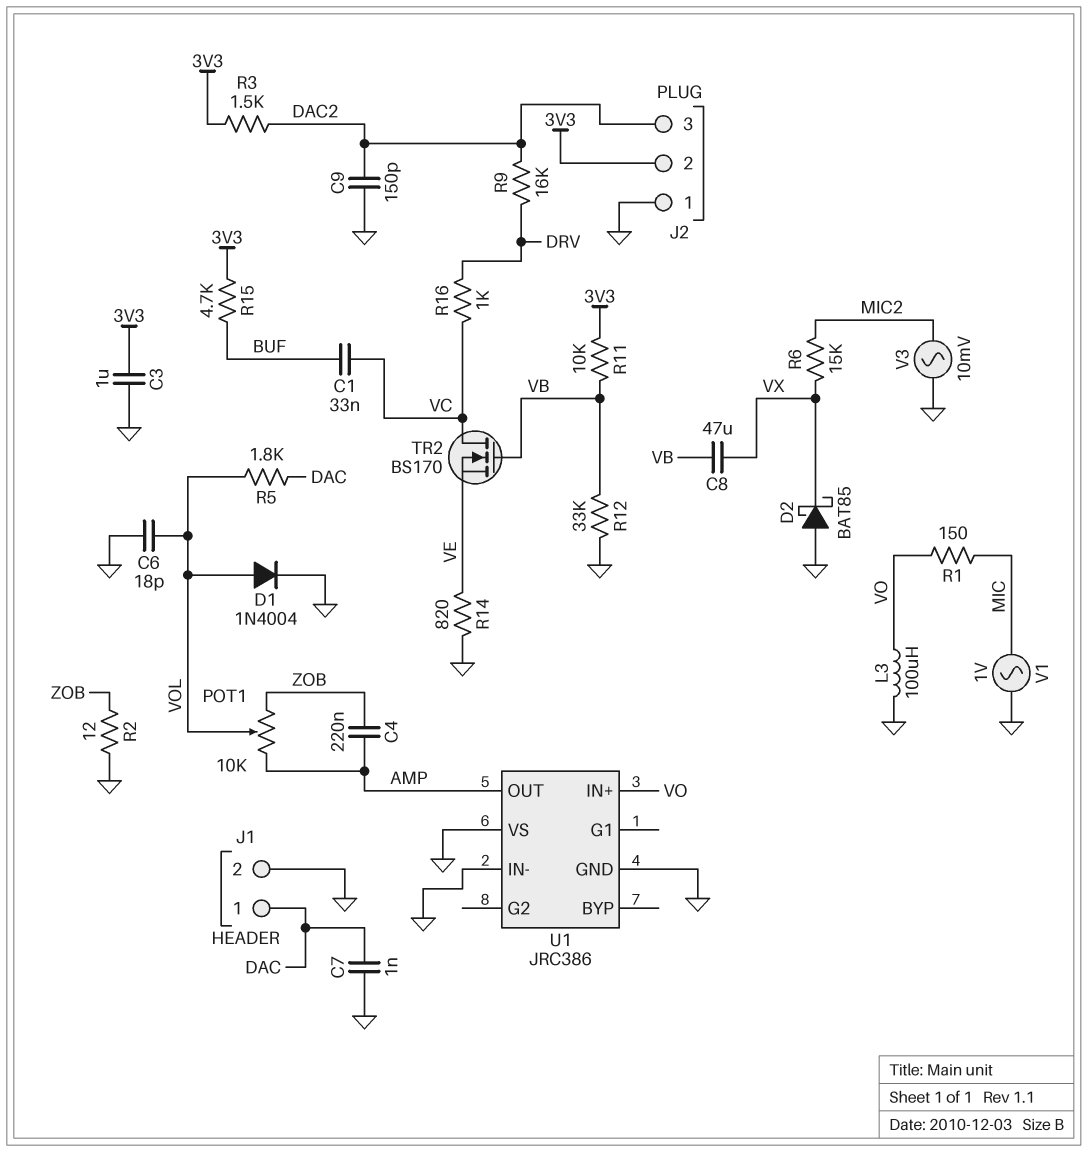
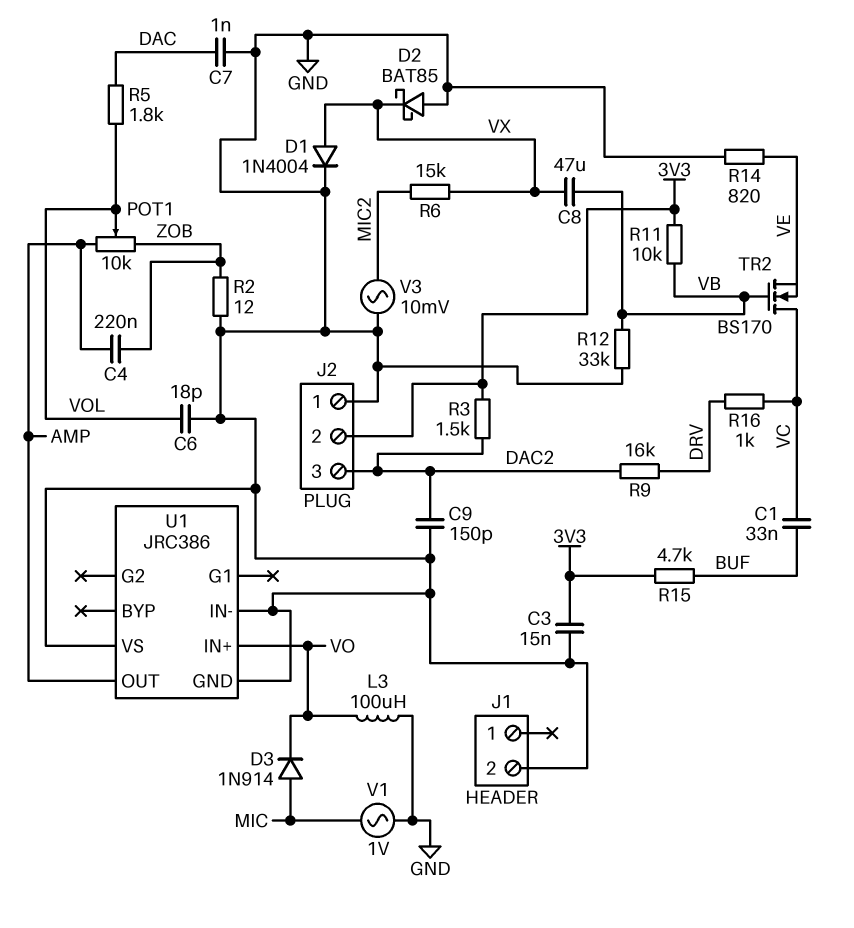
C3: 1uF (3V3, GND) -> 15nF (3V3, GND)
D1: diode 1N4004 (A VOL, K GND) -> diode 1N4004 (A VX, K GND)
D3: none -> diode 1N914 (A MIC, K VO)
J1 pin 1: DAC -> none
R1: 150 (MIC, VO) -> none

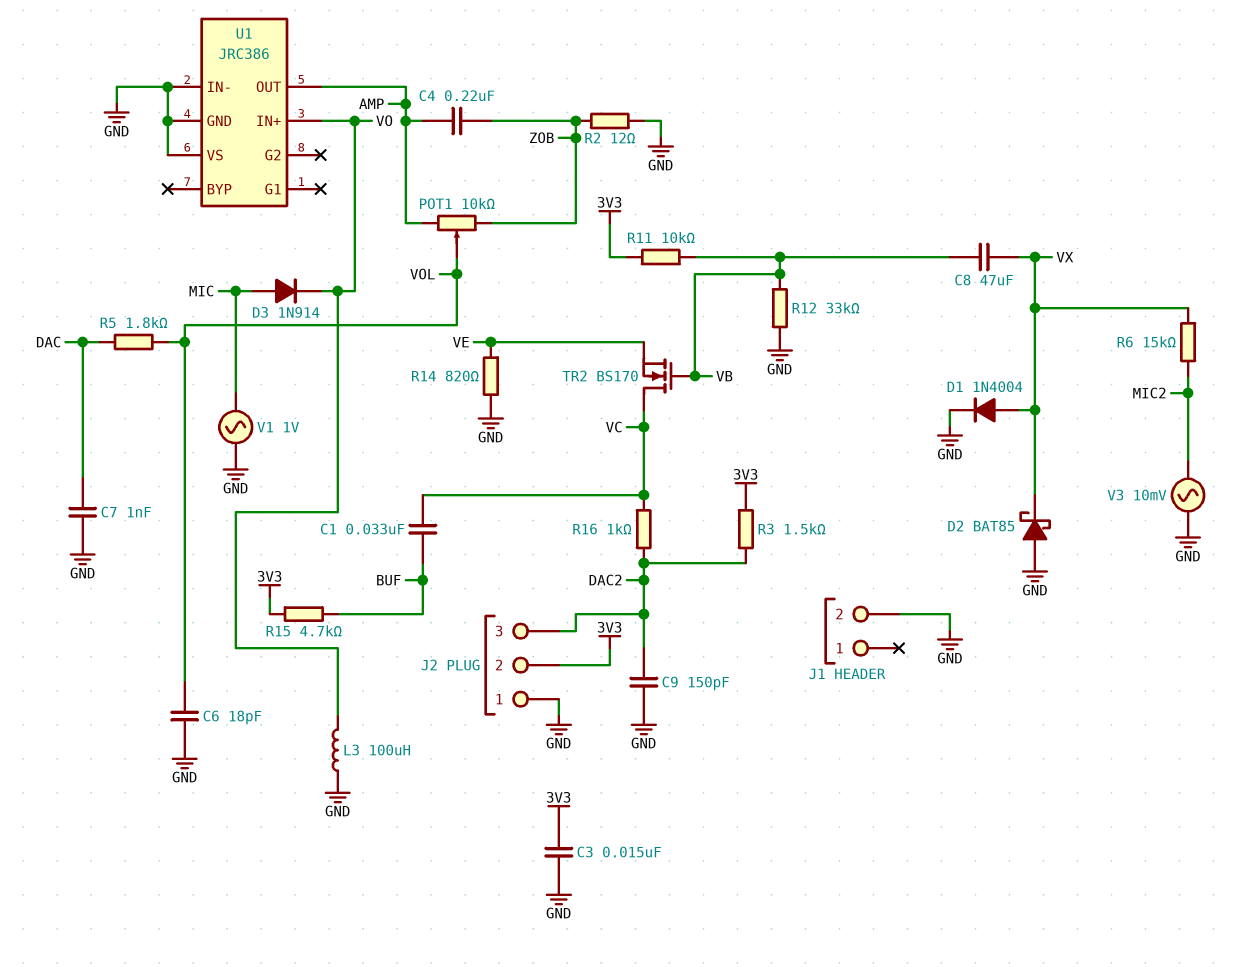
R9: 16k (DAC2, DRV) -> none
R16: 1k (DRV, VC) -> 1k (DAC2, VC)

